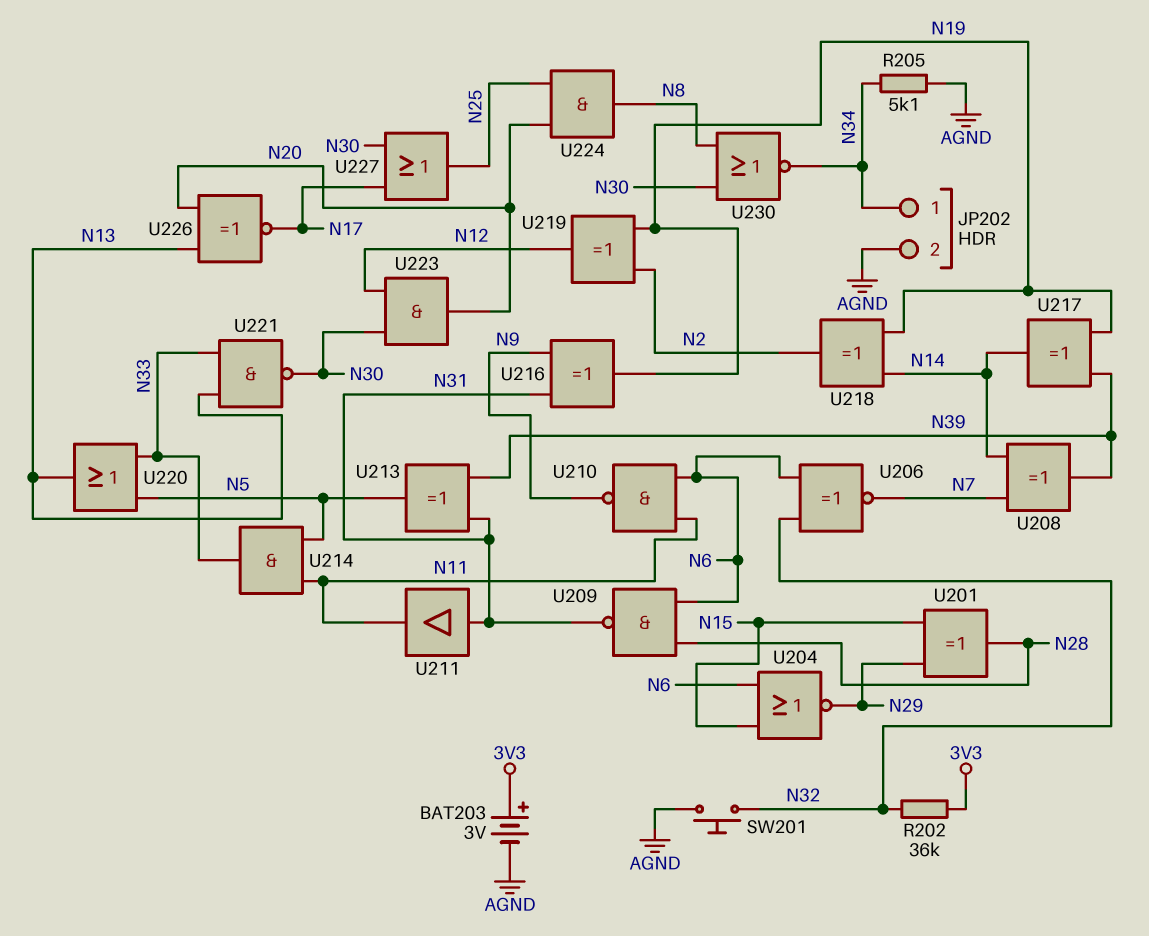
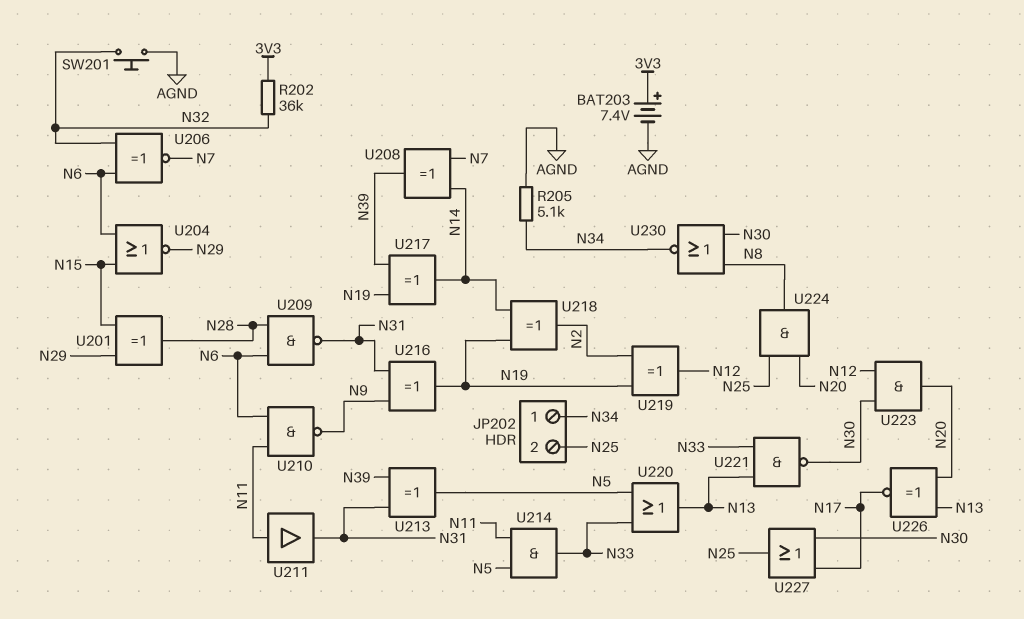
BAT203: 3V (plus 3V3, minus AGND) -> 7.4V (plus 3V3, minus AGND)
JP202 pin 2: AGND -> N25
U211: buffer (in N31, out N11) -> buffer (in N11, out N31)

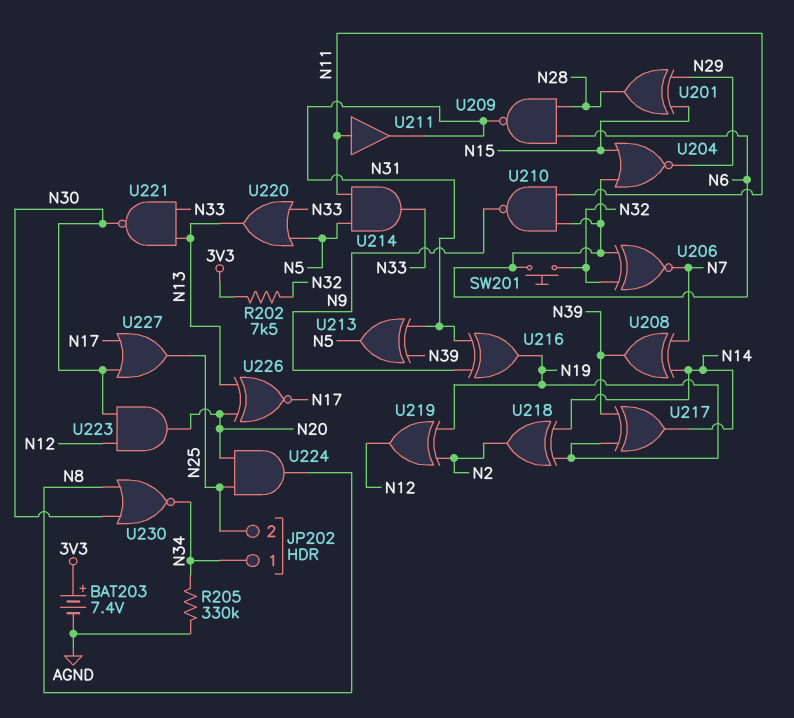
R202: 36k (3V3, N32) -> 7.5k (3V3, N32)
R205: 5.1k (AGND, N34) -> 330k (AGND, N34)
SW201: button (AGND, N32) -> button (N6, N32)

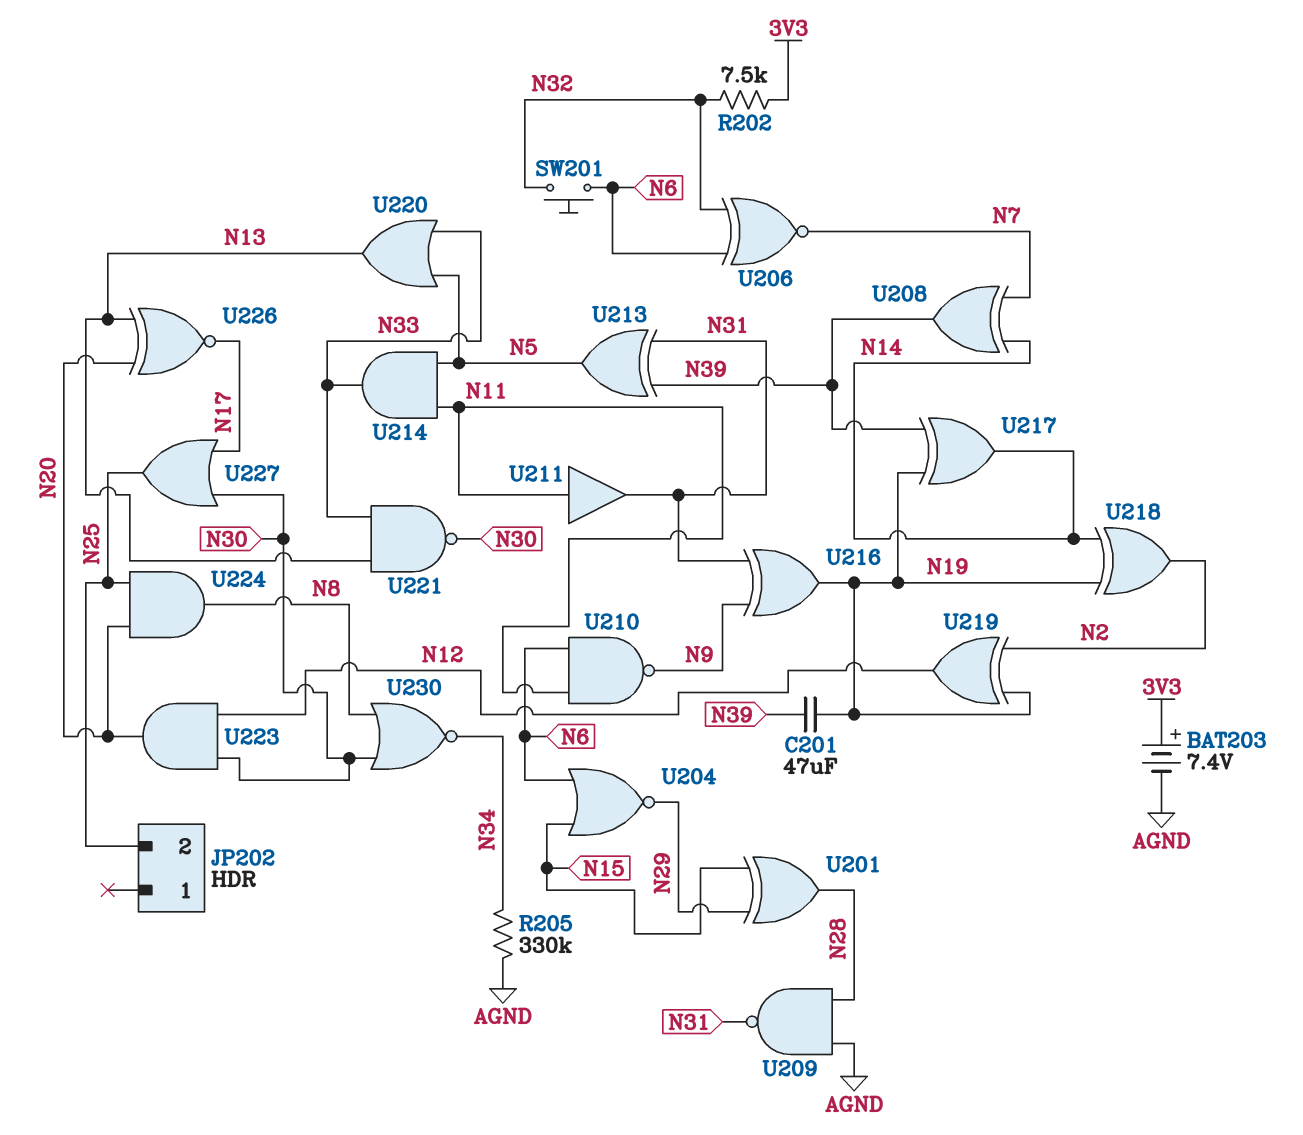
C201: none -> 47uF (N19, N39)
JP202 pin 1: N34 -> none
U209: NAND (in N6, in N28, out N31) -> NAND (in AGND, in N28, out N31)

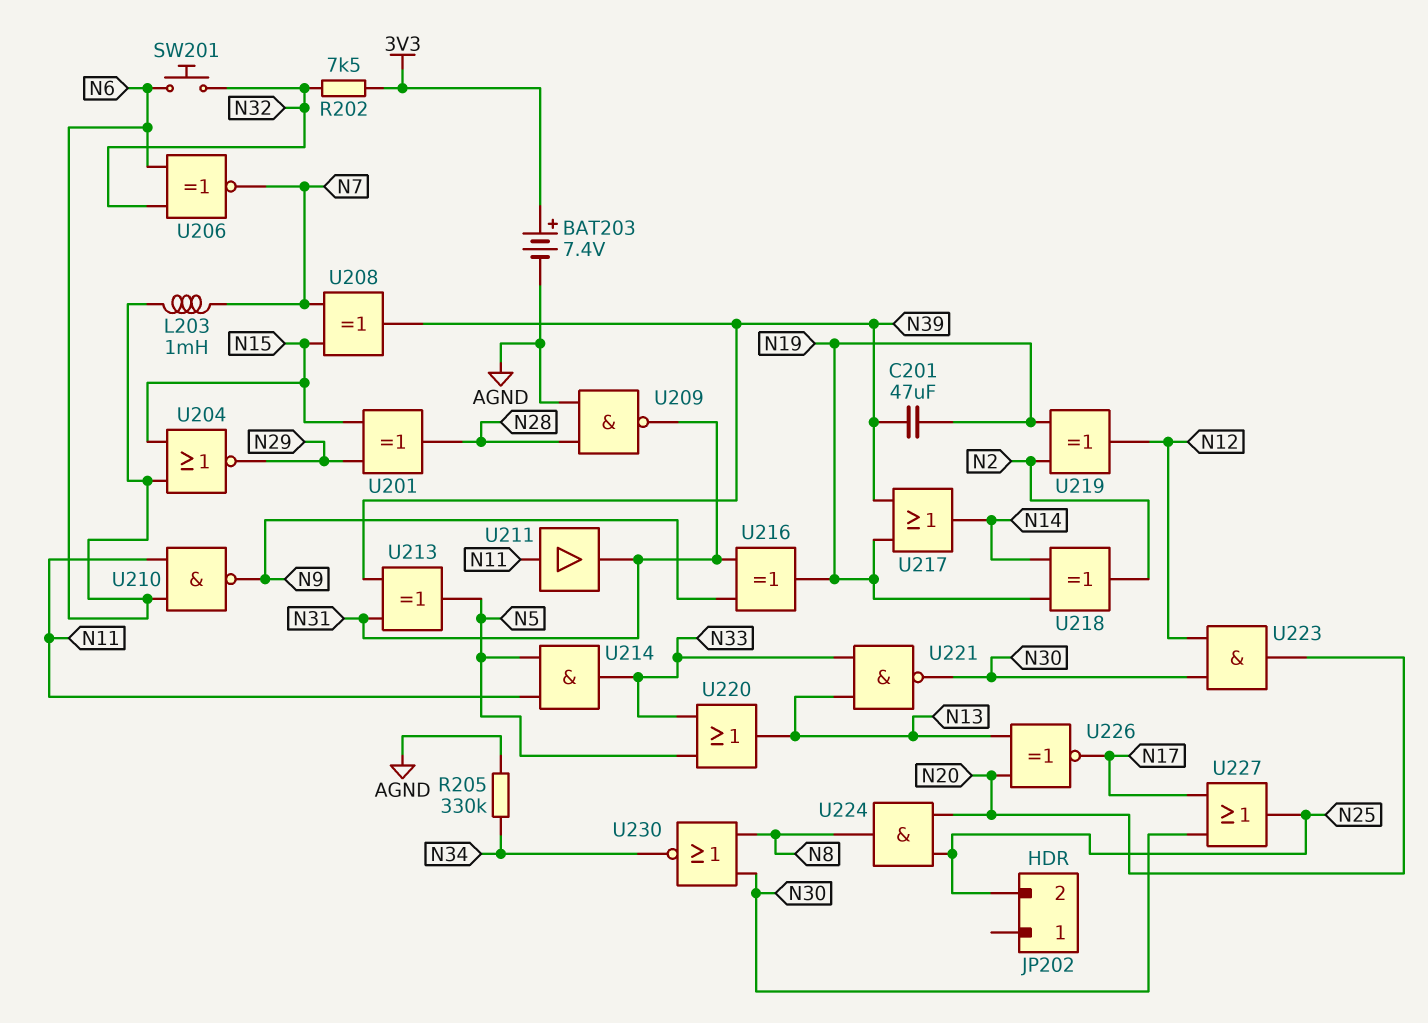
L203: none -> 1mH (N6, N7)
U208: XOR (in N7, in N14, out N39) -> XOR (in N7, in N15, out N39)
U217: XOR (in N19, in N39, out N14) -> OR (in N19, in N39, out N14)

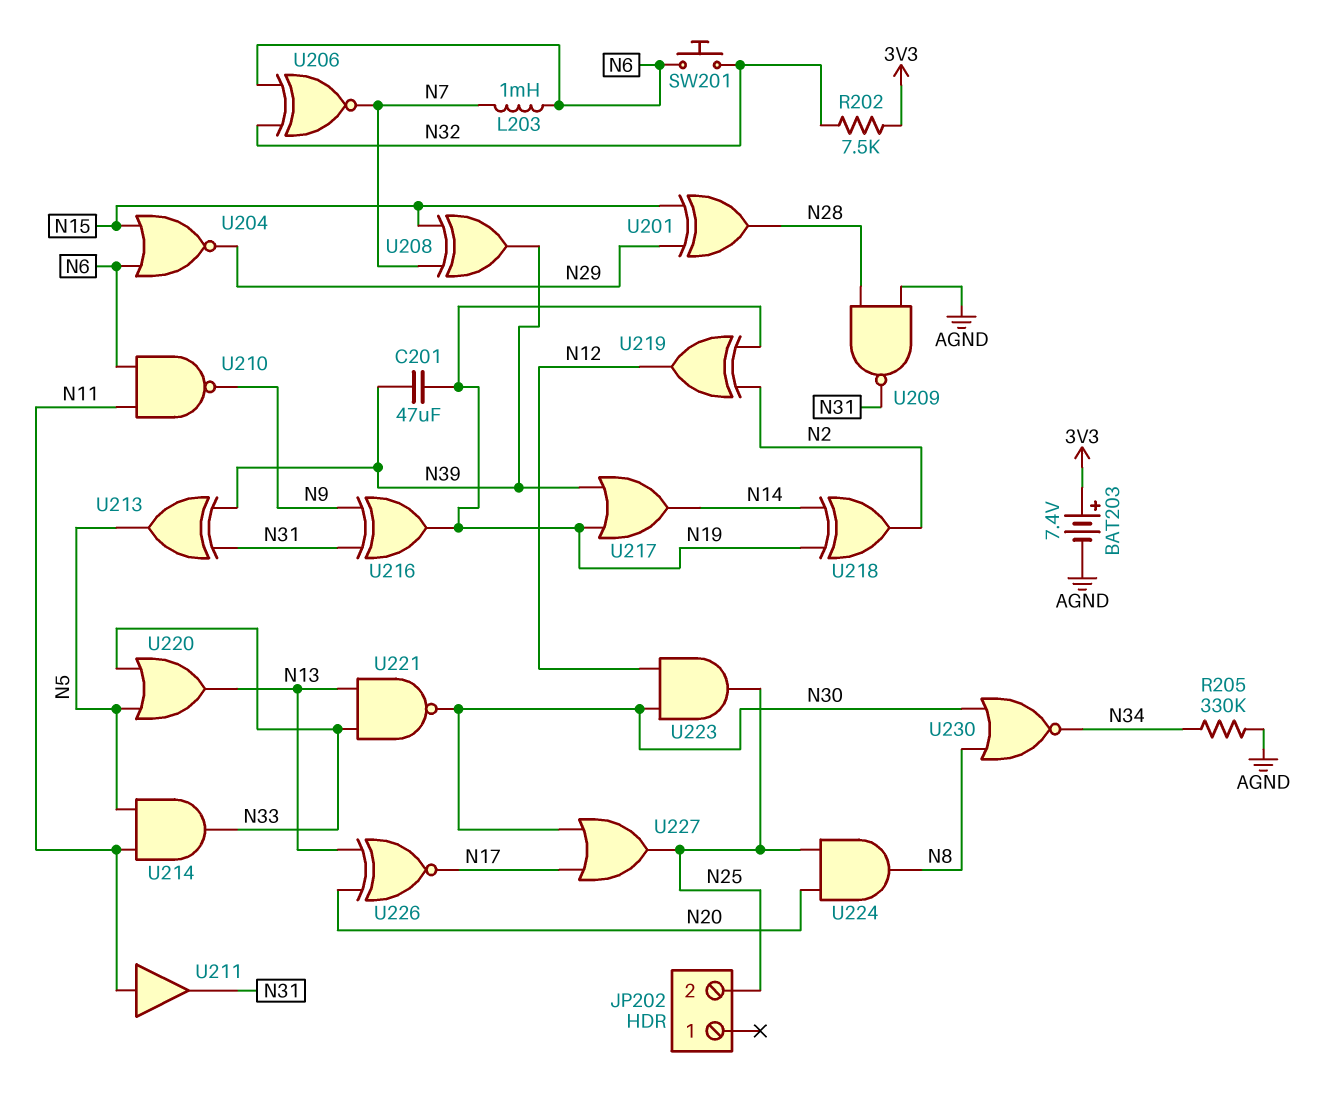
U223: AND (in N12, in N30, out N20) -> AND (in N12, in N30, out N25)

